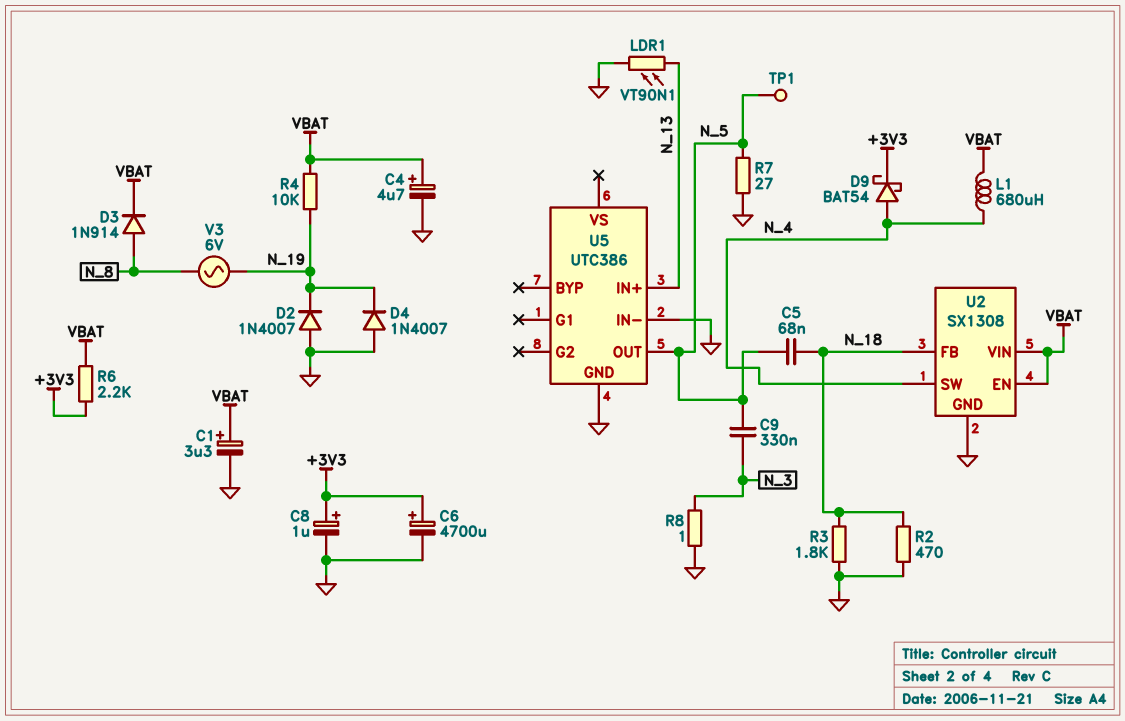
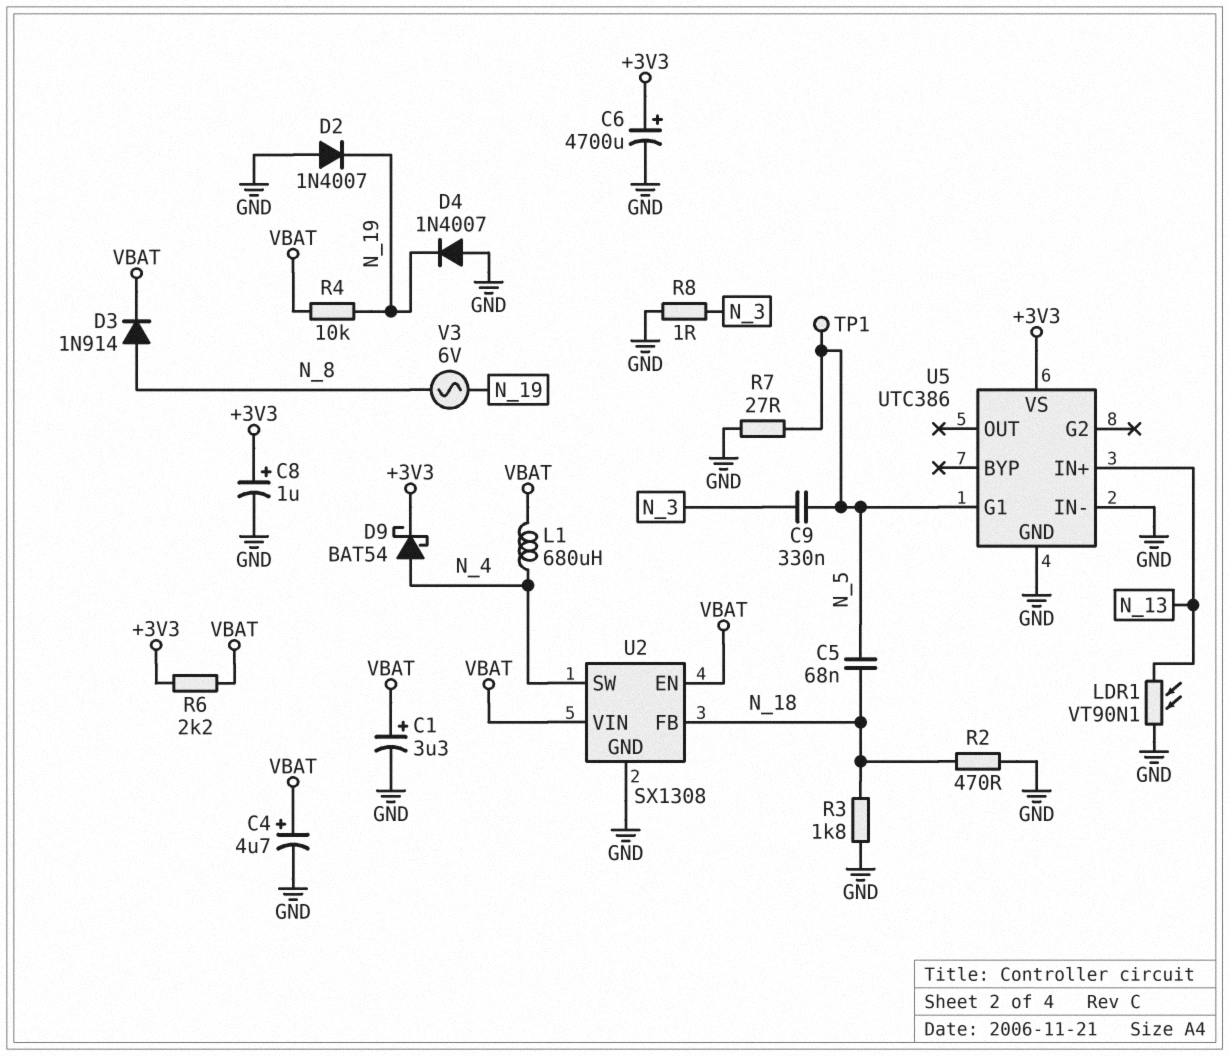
U5 pin G1: none -> N_5
U5 pin OUT: N_5 -> none
U5 pin VS: none -> +3V3

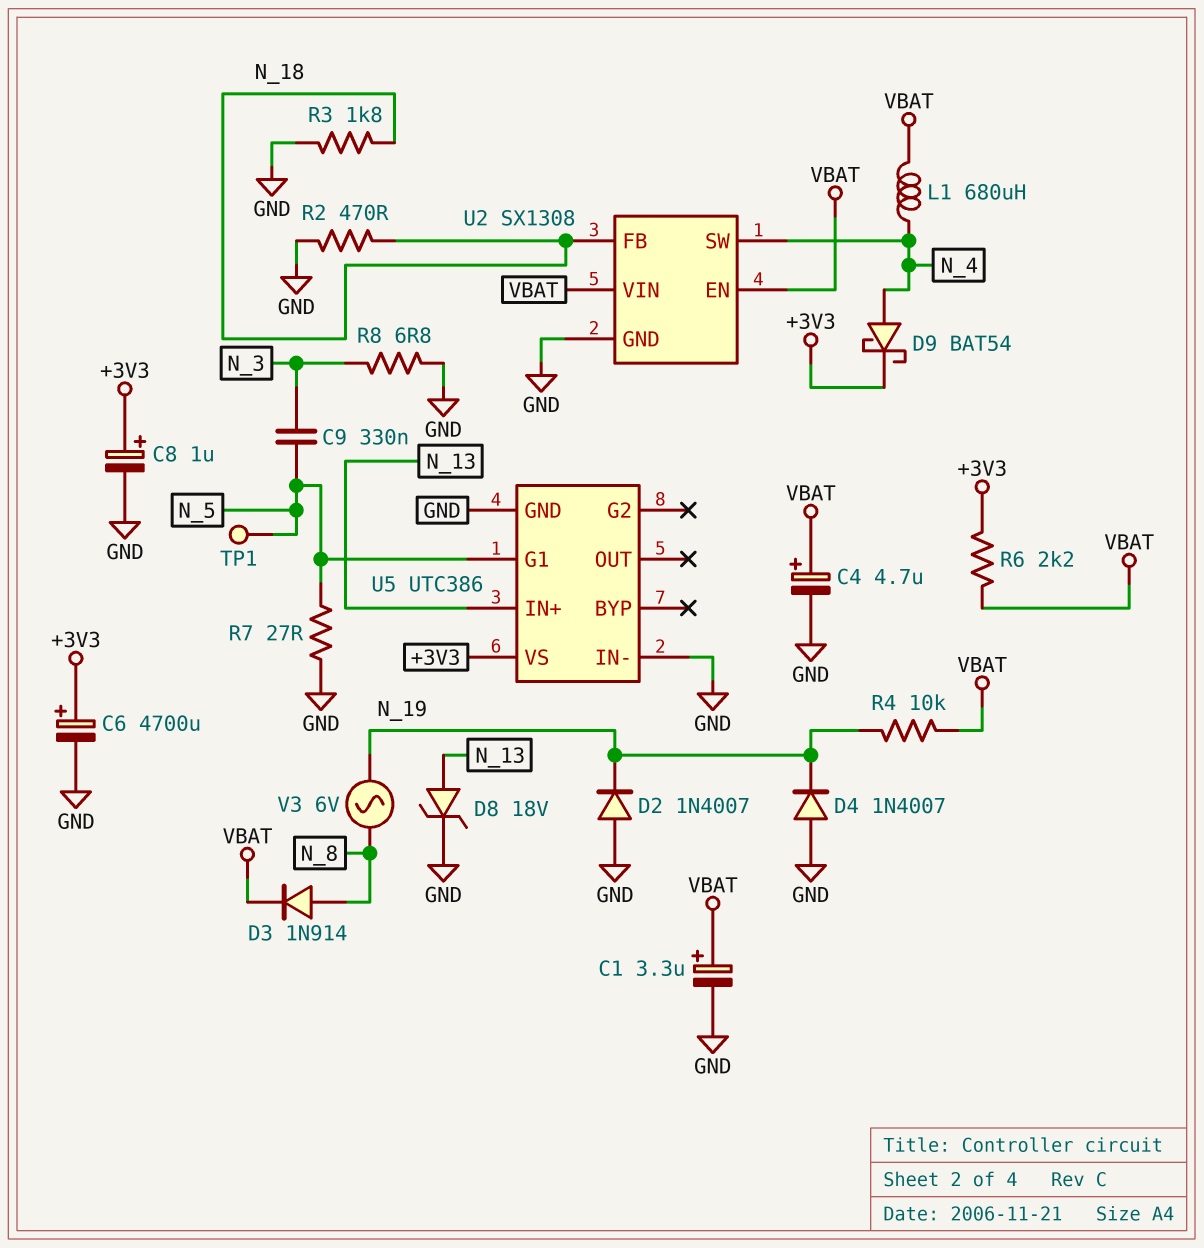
C5: 68nF (N_5, N_18) -> none
D8: none -> zener 18V (A N_13, K GND)
LDR1: VT90N1 (GND, N_13) -> none
R8: 1 (GND, N_3) -> 6.8 (GND, N_3)

